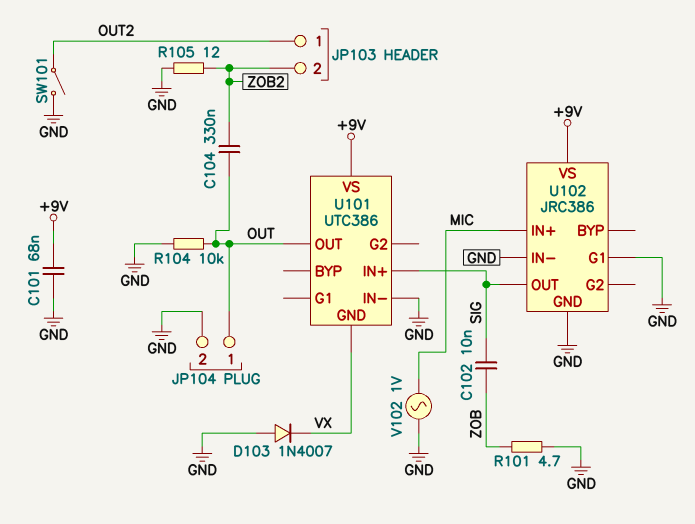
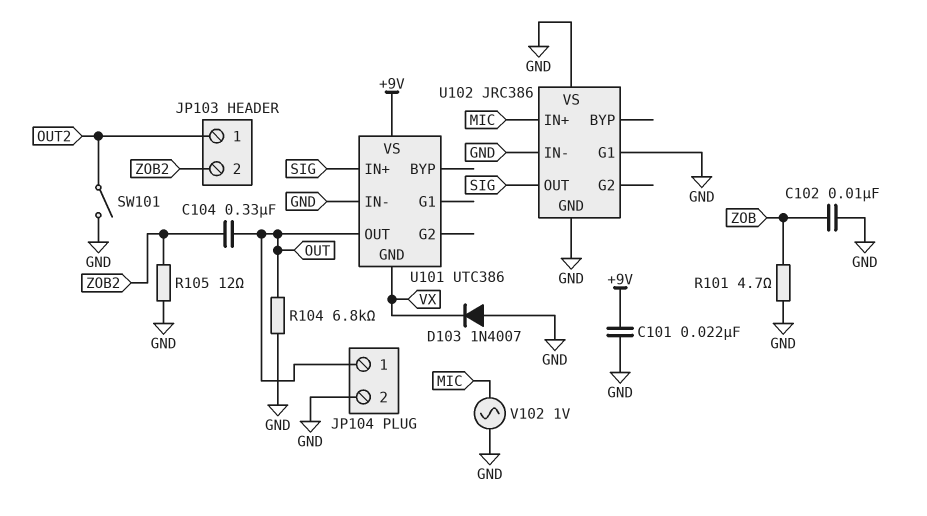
C101: 68nF (+9V, GND) -> 22nF (+9V, GND)
C102: 10nF (SIG, ZOB) -> 10nF (GND, ZOB)
R104: 10k (GND, OUT) -> 6.8k (GND, OUT)
U102 pin VS: +9V -> GND

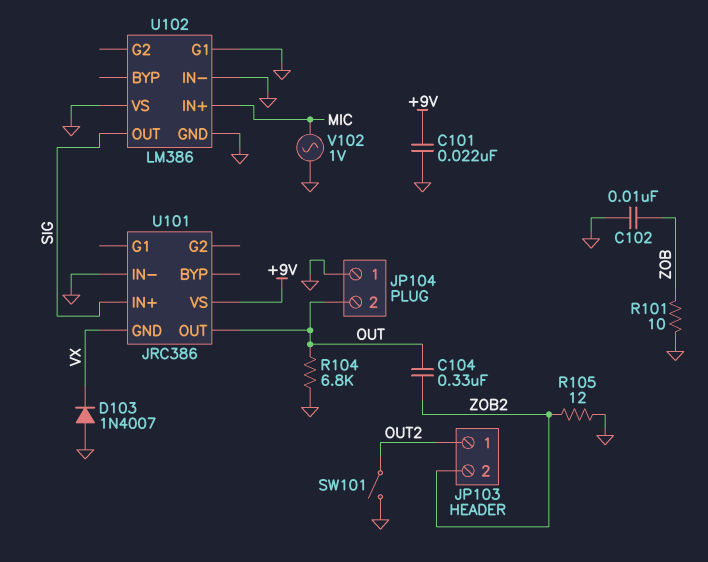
JP104 pin 1: OUT -> GND
JP104 pin 2: GND -> OUT
R101: 4.7 (GND, ZOB) -> 10 (GND, ZOB)
U101: UTC386 -> JRC386
U102: JRC386 -> LM386

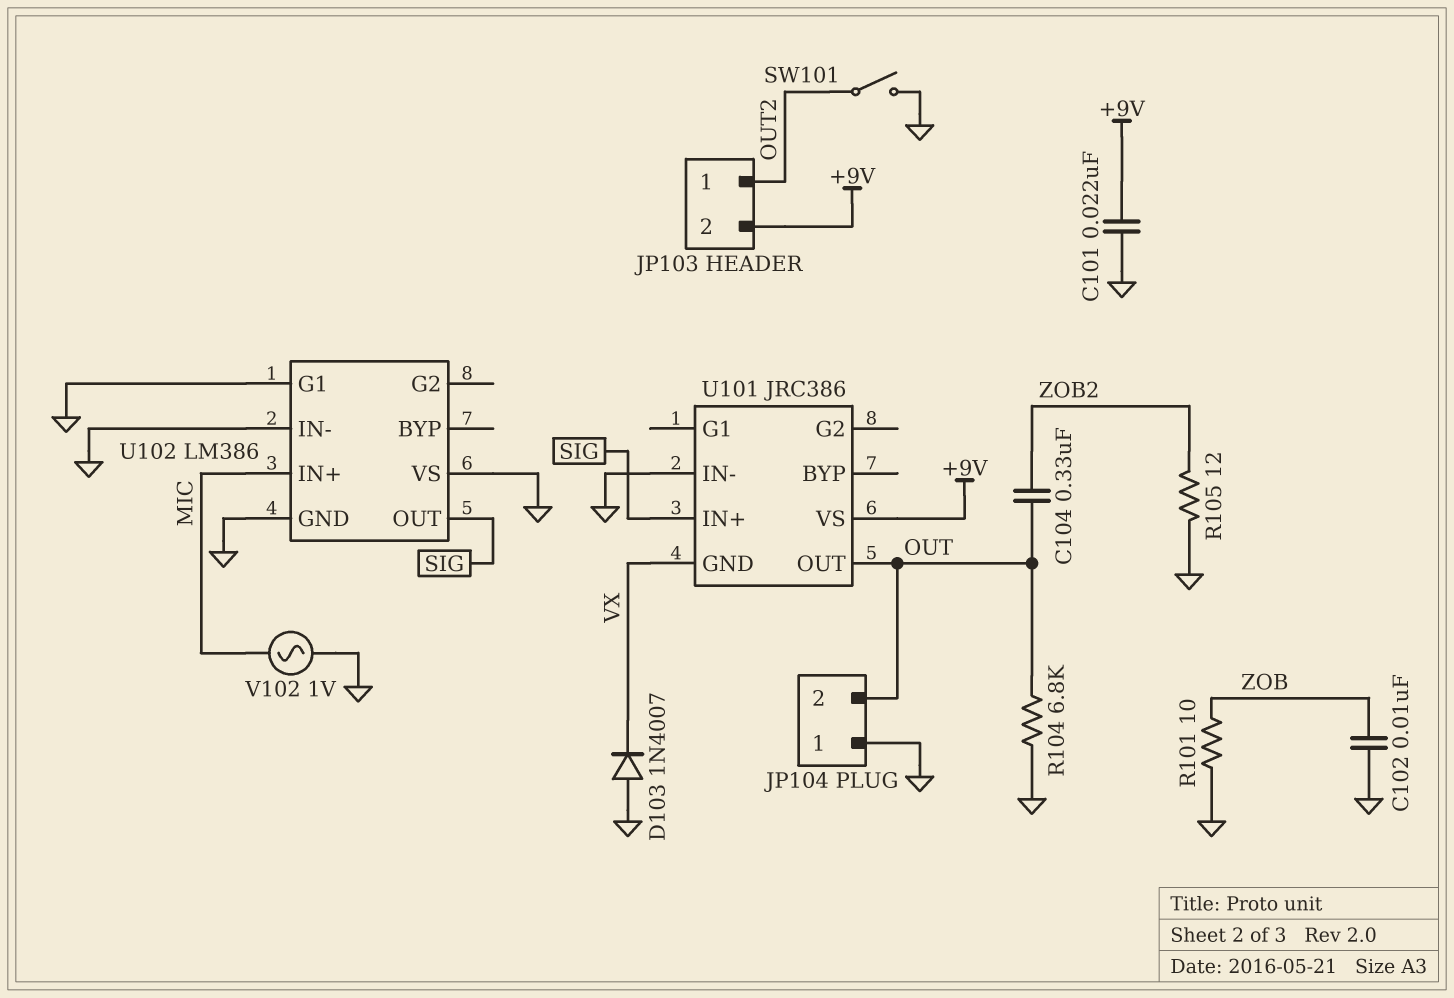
JP103 pin 2: ZOB2 -> +9V

